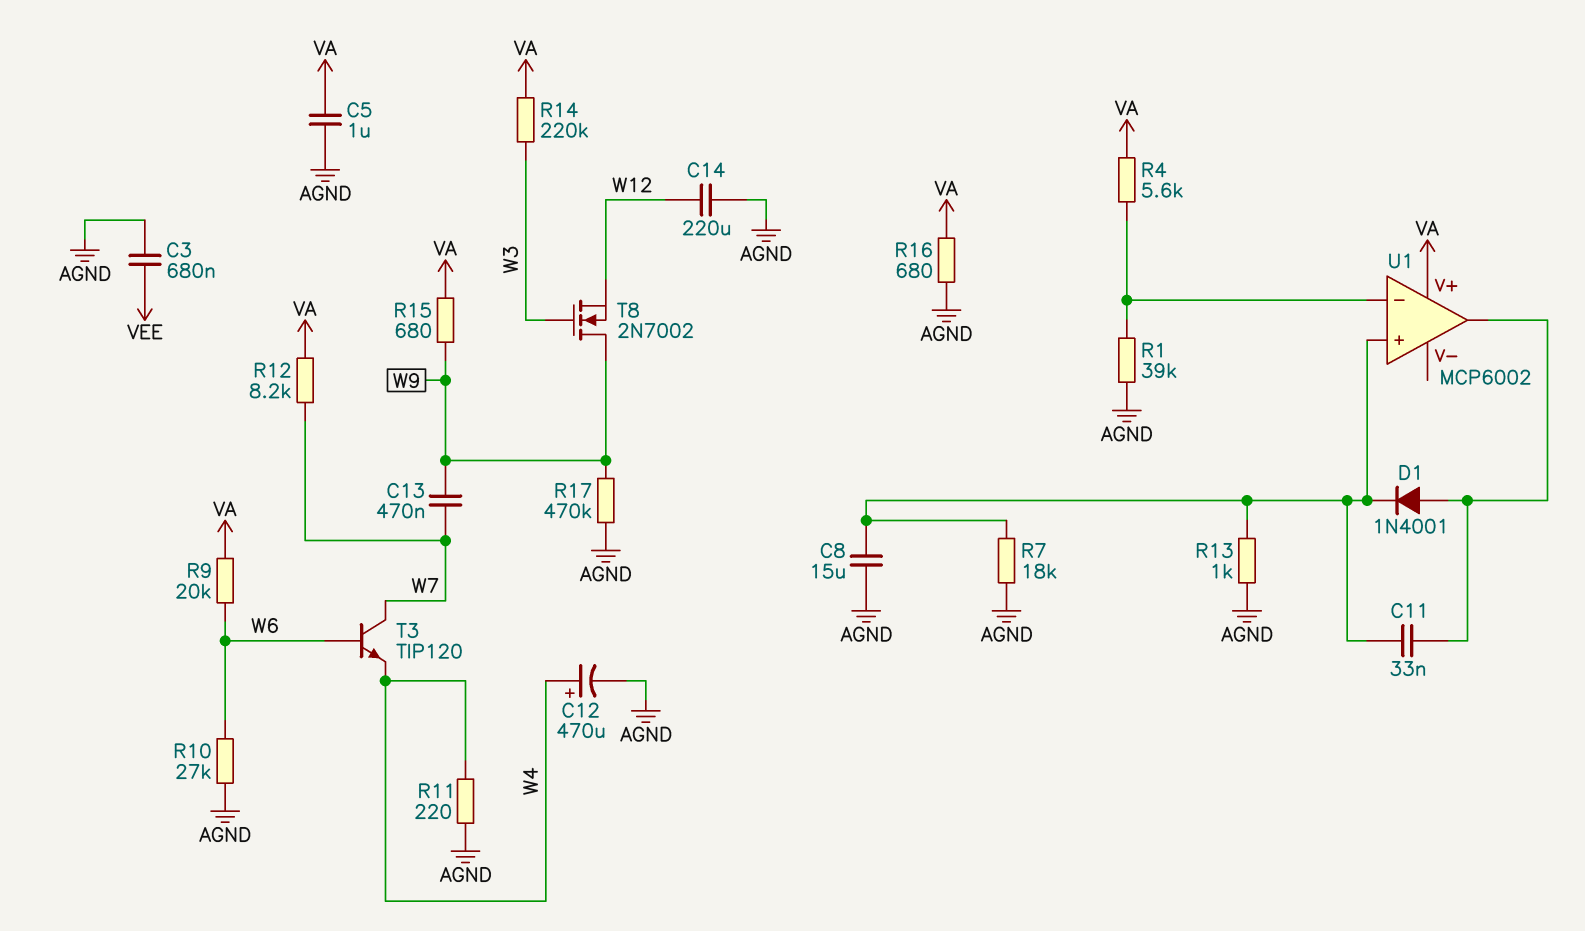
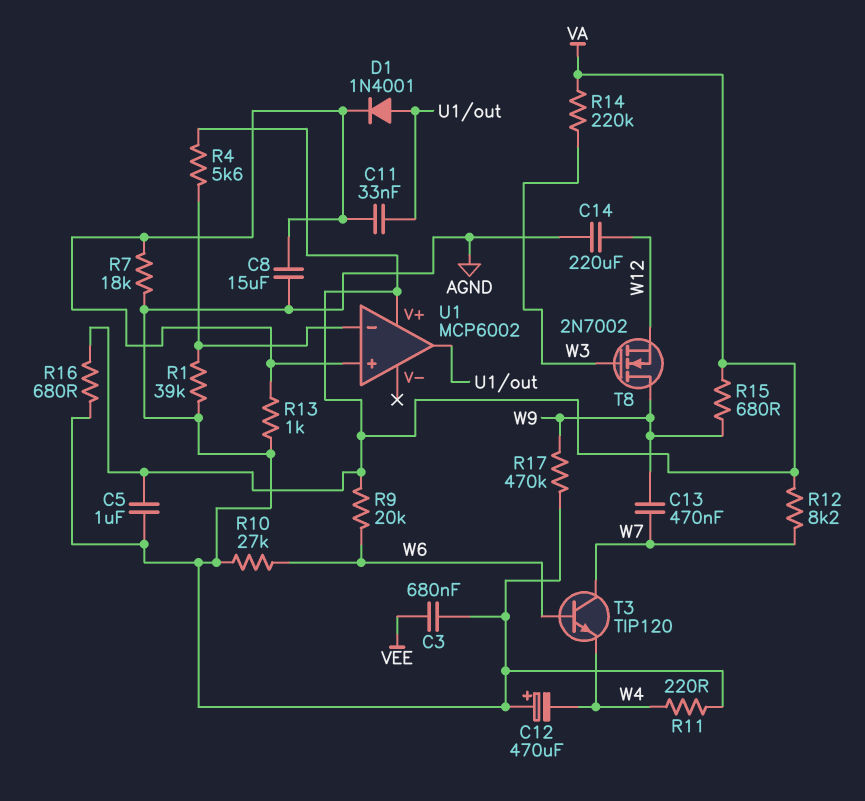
C12: 470uF (plus W4, minus AGND) -> 470uF (plus AGND, minus W4)

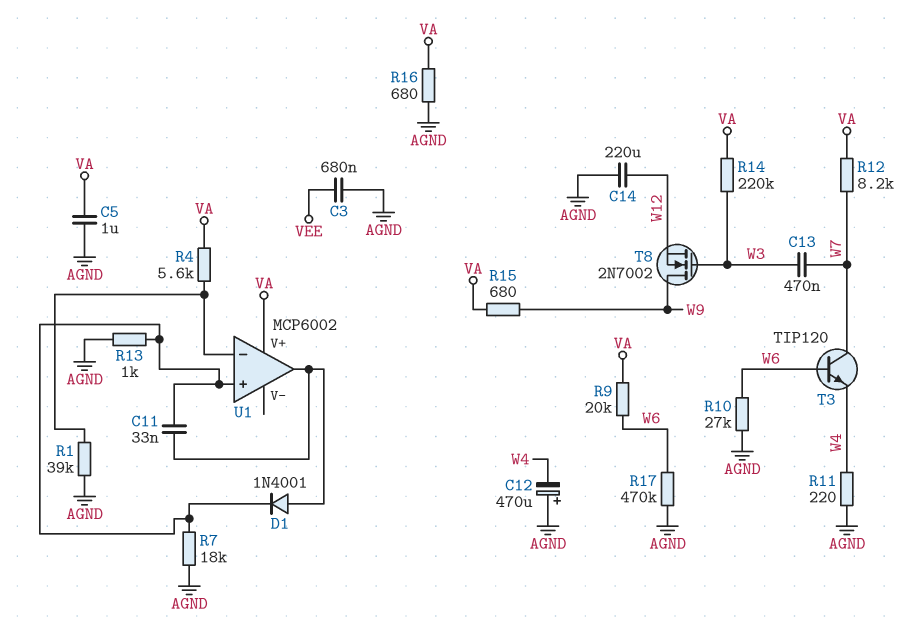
C8: 15uF (AGND, U1/in+) -> none
C13: 470nF (W7, W9) -> 470nF (W3, W7)
R17: 470k (AGND, W9) -> 470k (AGND, W6)

